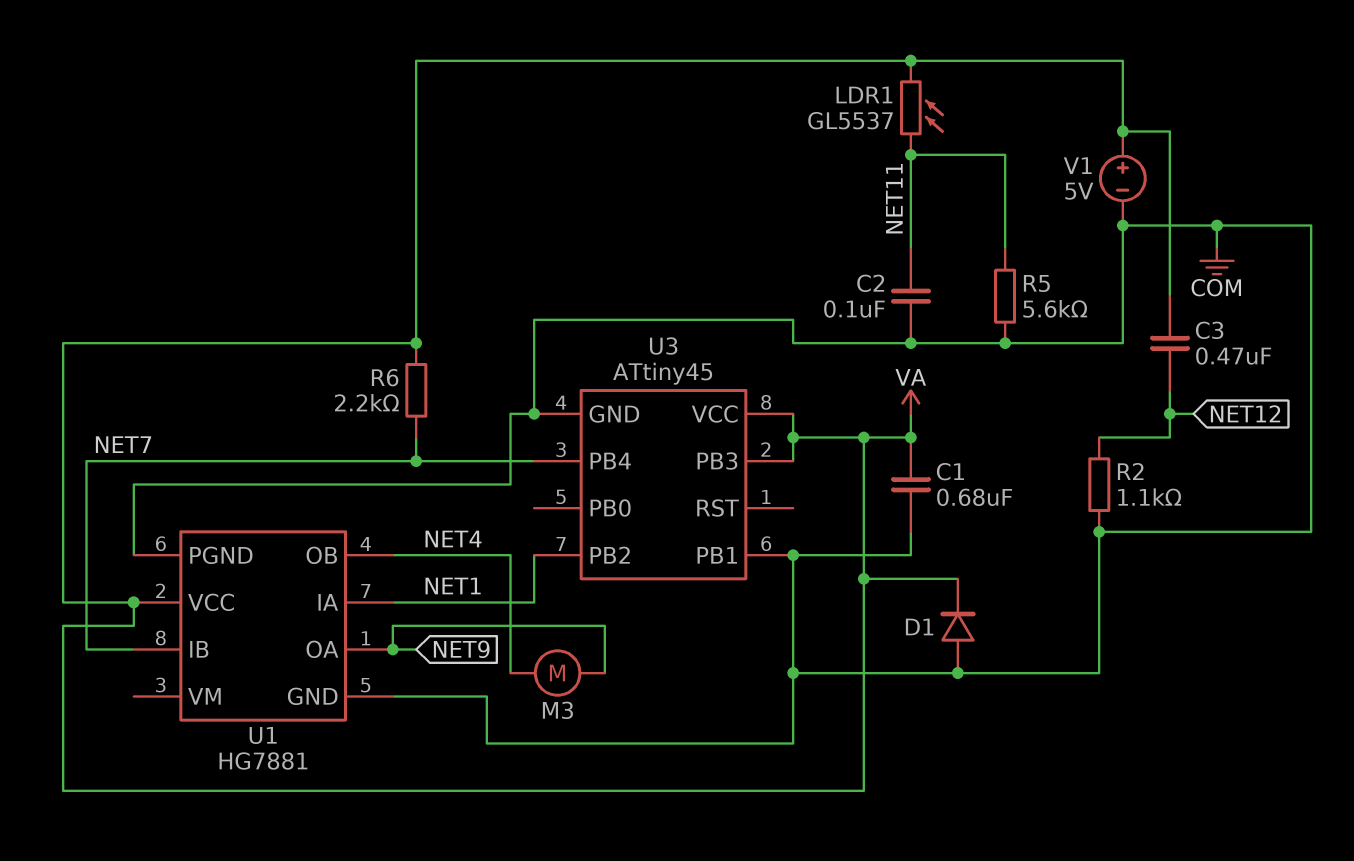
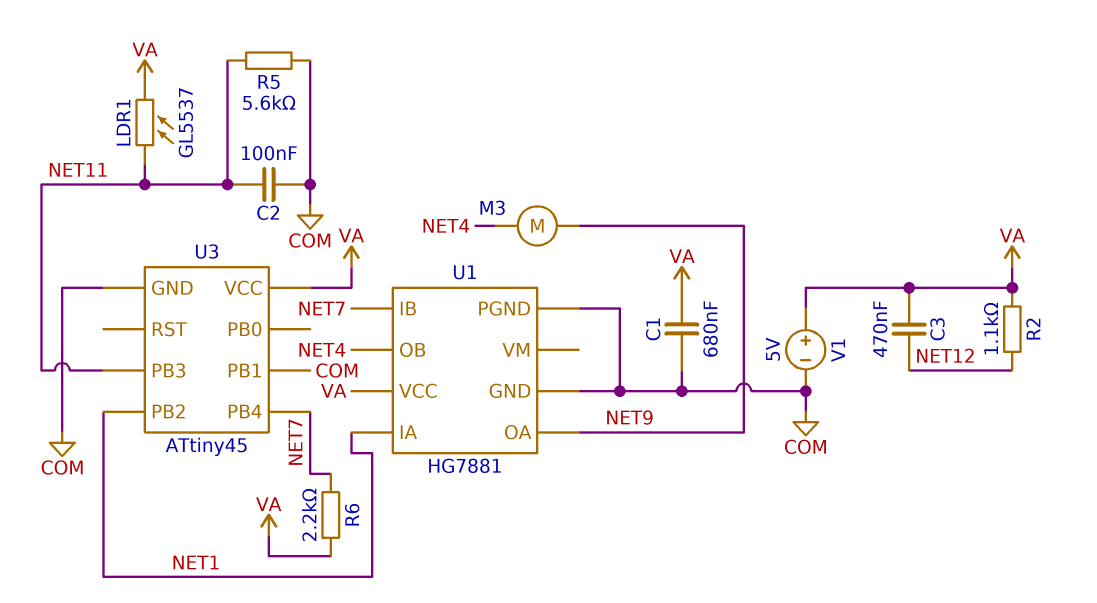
D1: diode (A COM, K VA) -> none
R2: 1.1k (COM, NET12) -> 1.1k (NET12, VA)
U3 pin PB3: VA -> NET11

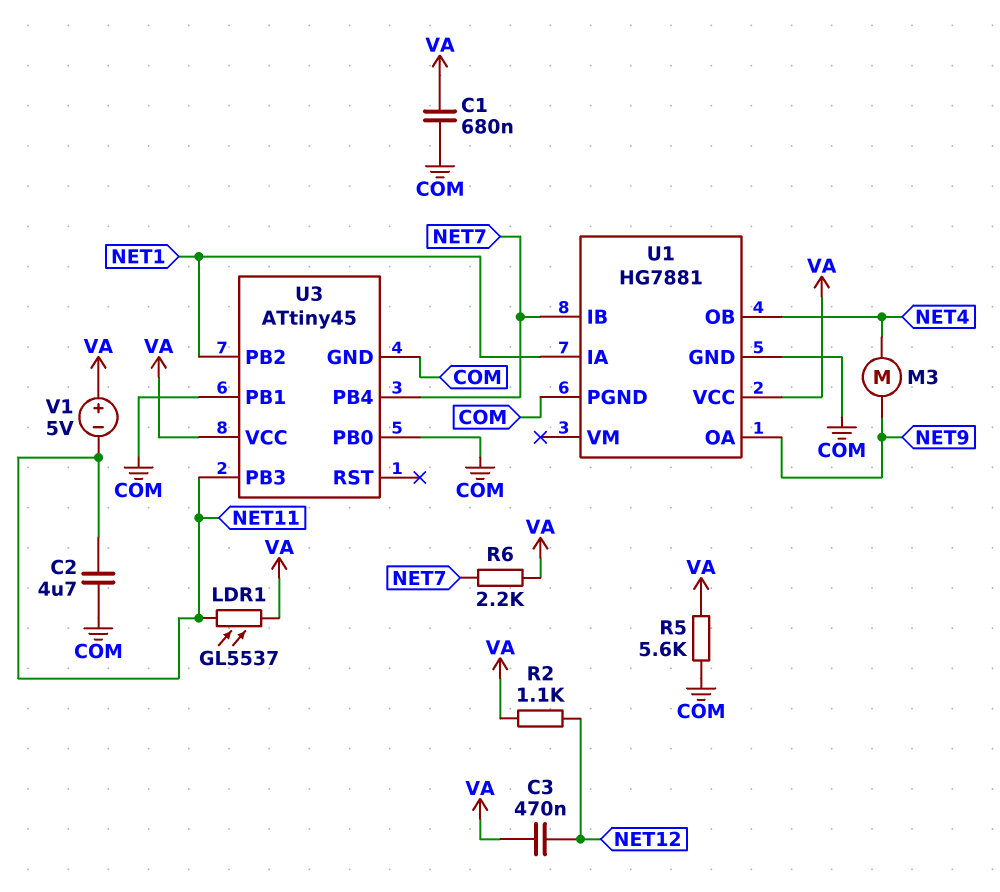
C2: 100nF (COM, NET11) -> 4.7uF (COM, NET11)
R5: 5.6k (COM, NET11) -> 5.6k (COM, VA)
U3 pin PB0: none -> COM
V1: 5V (plus VA, minus COM) -> 5V (plus VA, minus NET11)

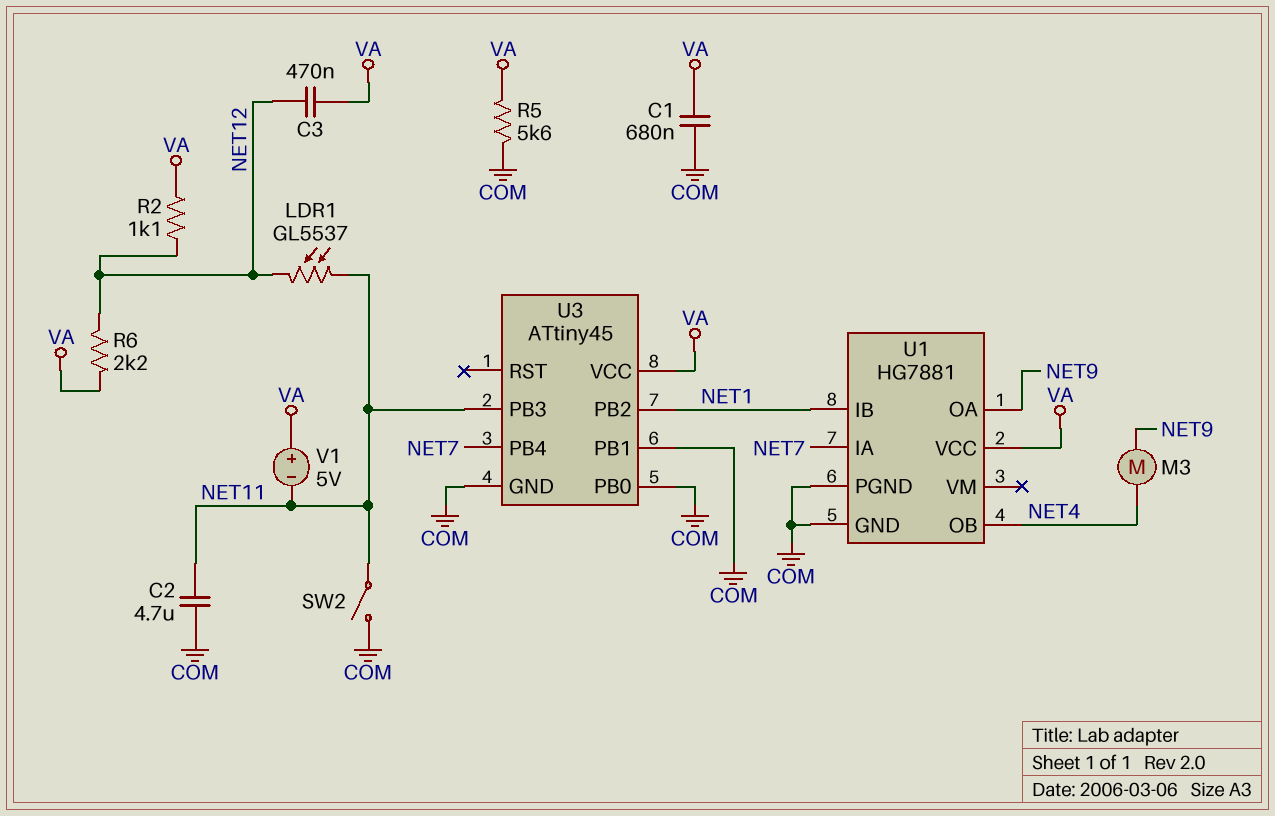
LDR1: GL5537 (NET11, VA) -> GL5537 (NET11, NET12)
R6: 2.2k (NET7, VA) -> 2.2k (NET12, VA)
SW2: none -> switch (COM, NET11)
U1 pin IA: NET1 -> NET7
U1 pin IB: NET7 -> NET1

